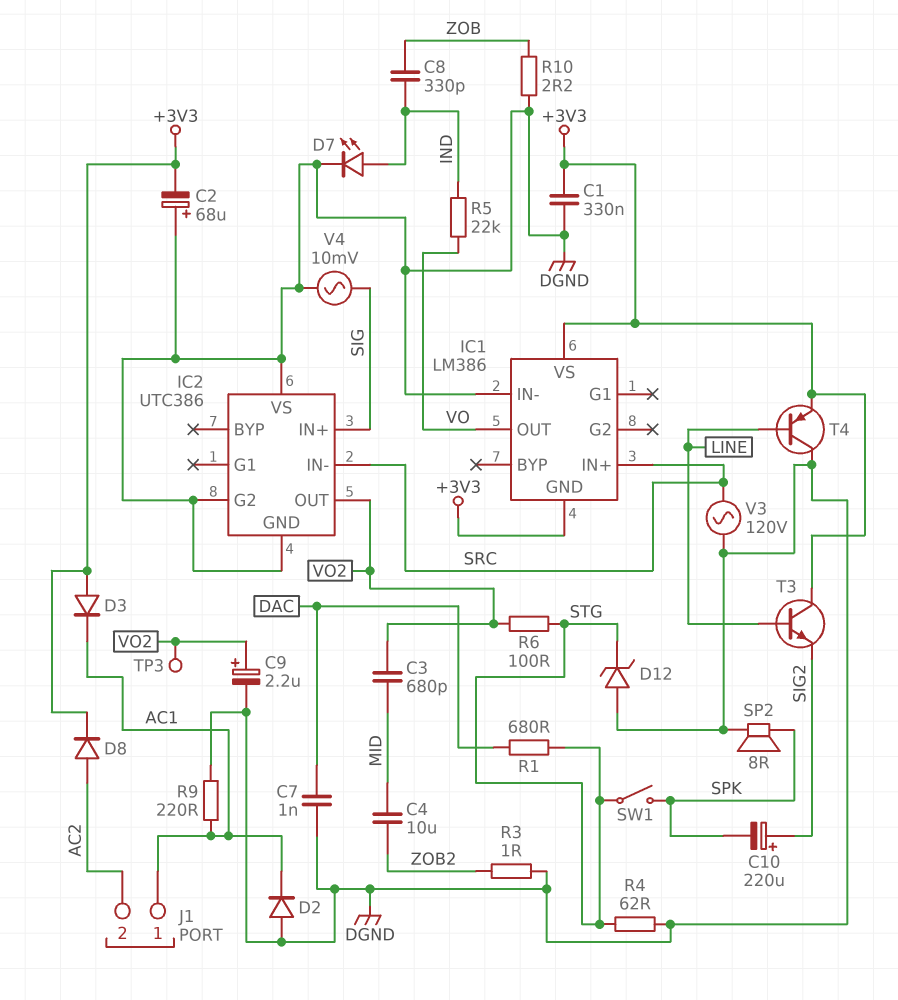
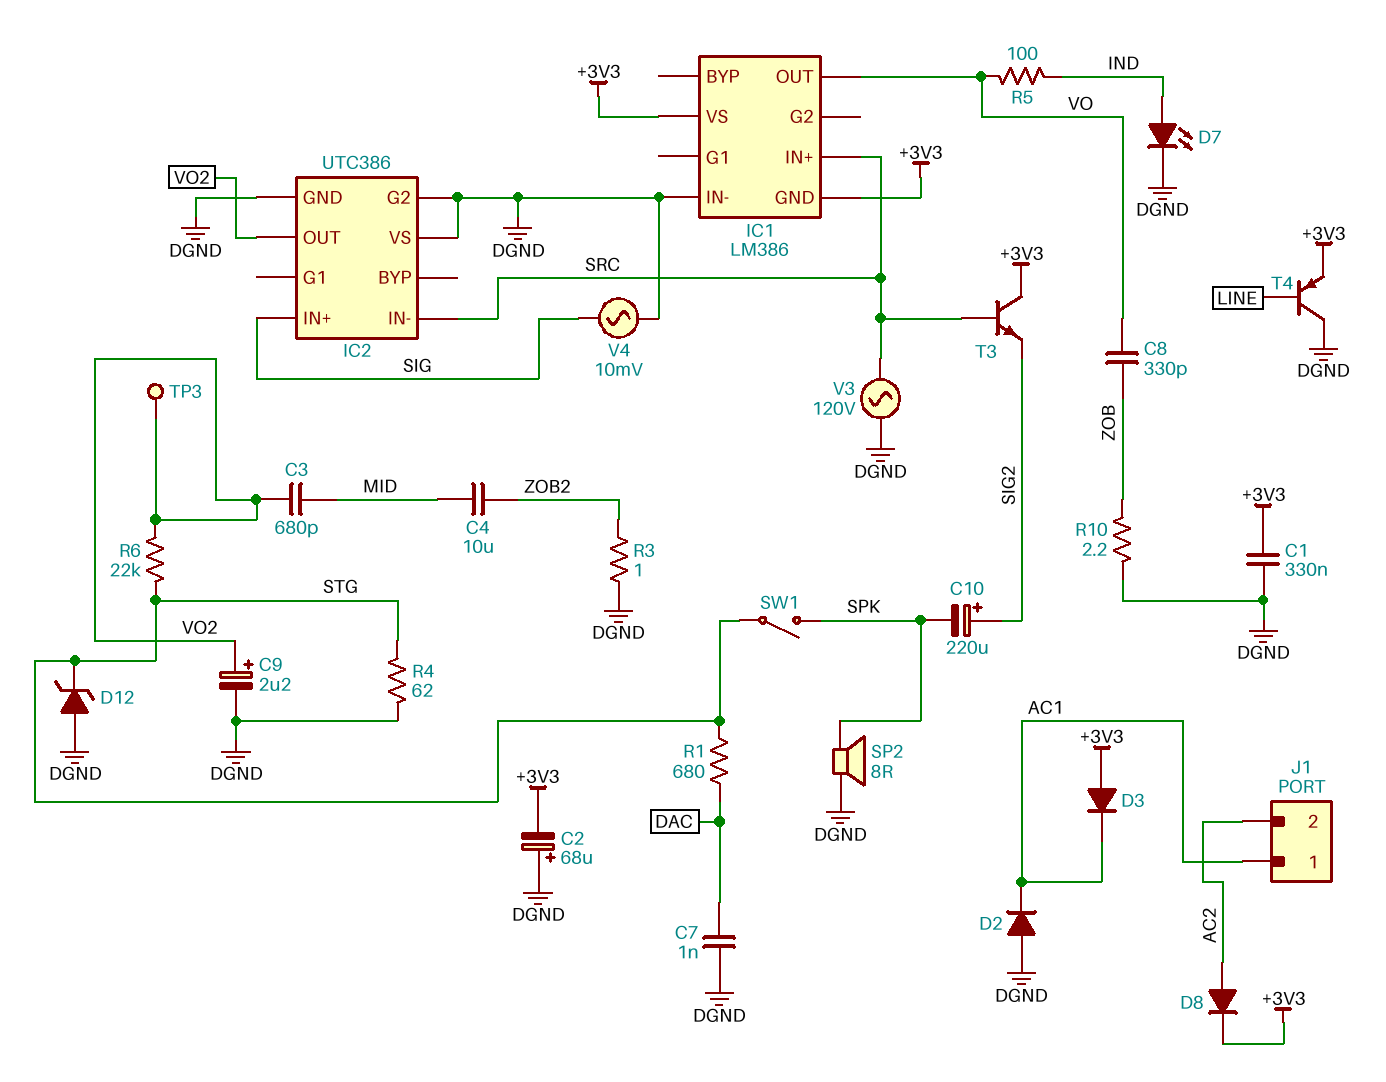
C8: 330pF (IND, ZOB) -> 330pF (VO, ZOB)
R5: 22k (IND, VO) -> 100 (IND, VO)
R6: 100 (STG, VO2) -> 22k (STG, VO2)
R9: 220 (AC1, DGND) -> none
T3: NPN (B LINE, C +3V3, E SIG2) -> NPN (B SRC, C +3V3, E SIG2)

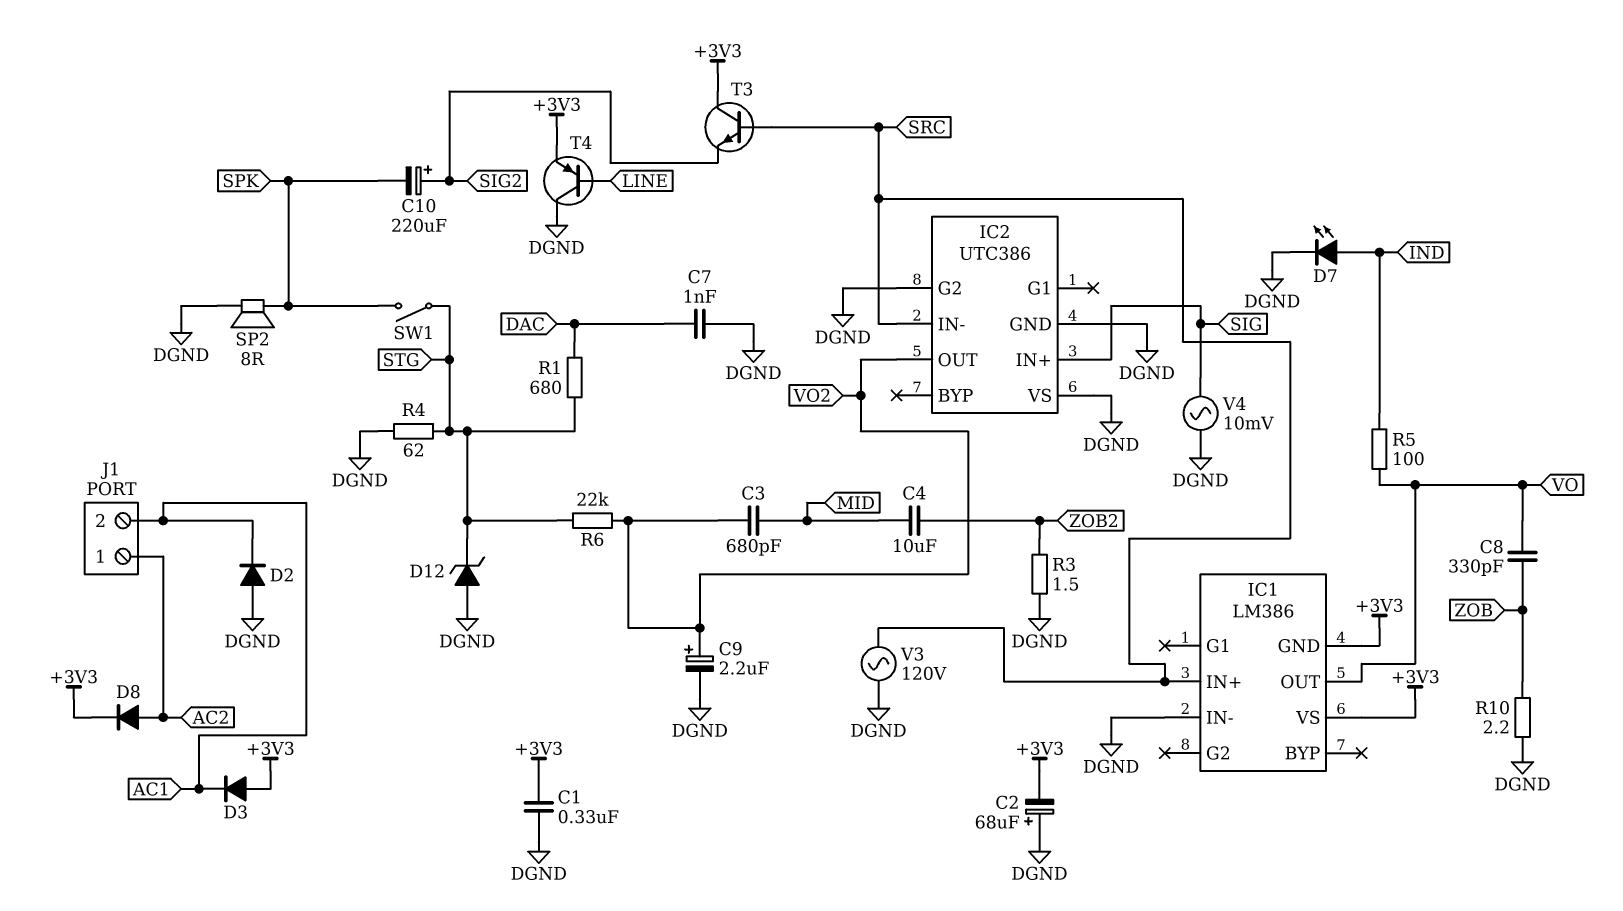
J1 pin 1: AC1 -> AC2
J1 pin 2: AC2 -> AC1
R3: 1 (DGND, ZOB2) -> 1.5 (DGND, ZOB2)
TP3: test point (VO2) -> none

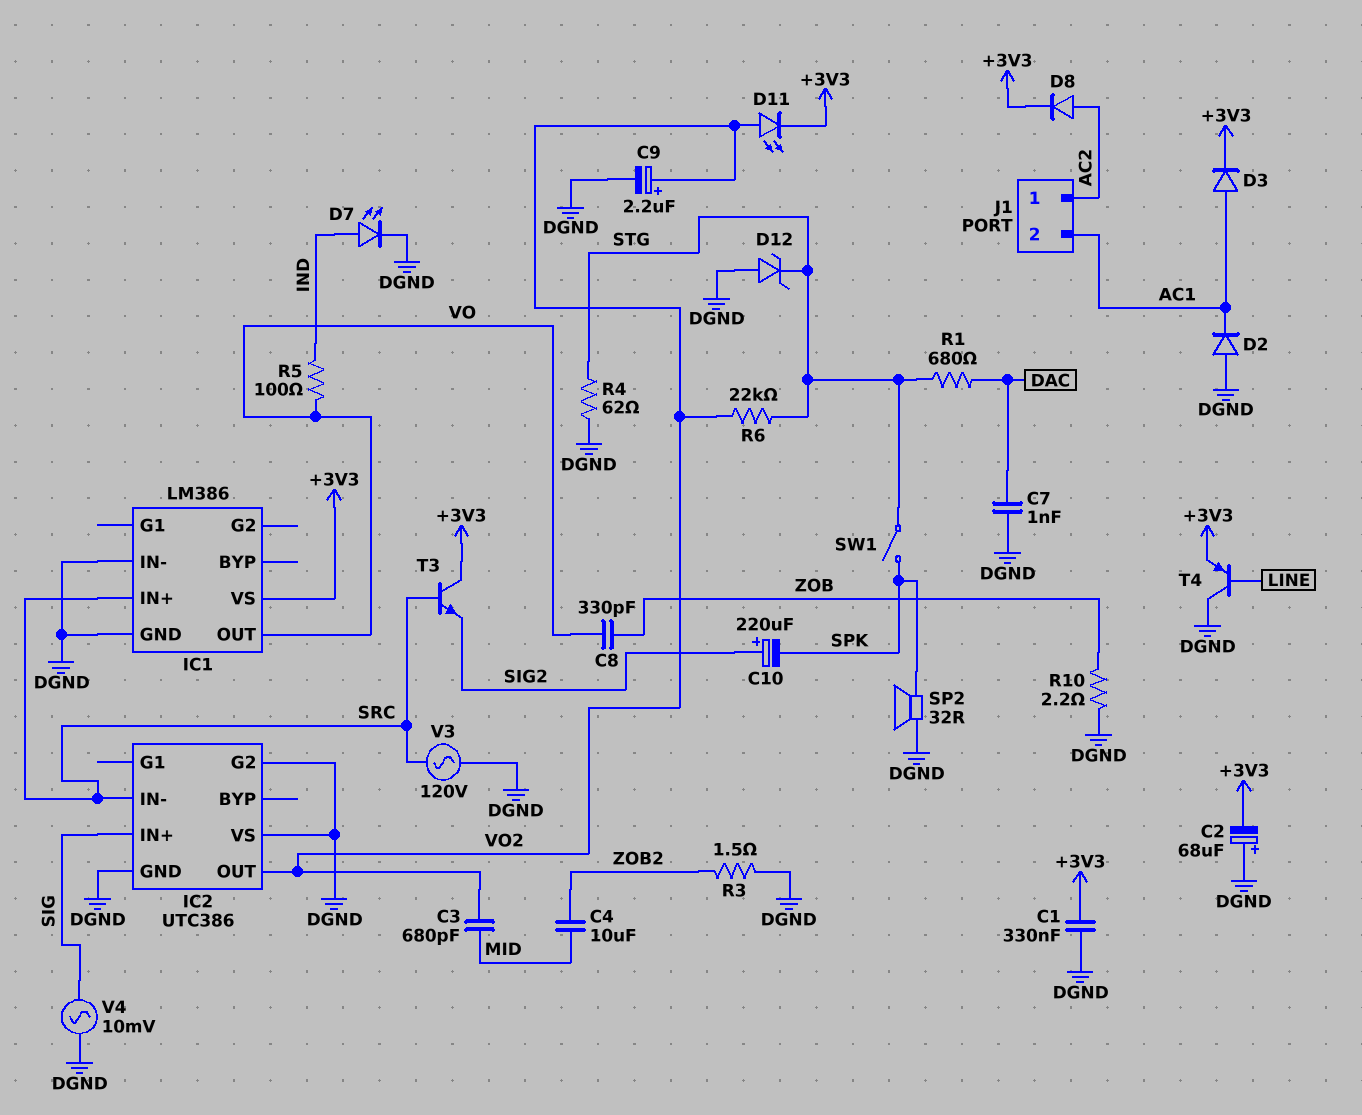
D3: diode (A +3V3, K AC1) -> diode (A AC1, K +3V3)
D11: none -> LED (A VO2, K +3V3)
IC1 pin GND: +3V3 -> DGND
SP2: speaker 8R (DGND, SPK) -> speaker 32R (DGND, SPK)

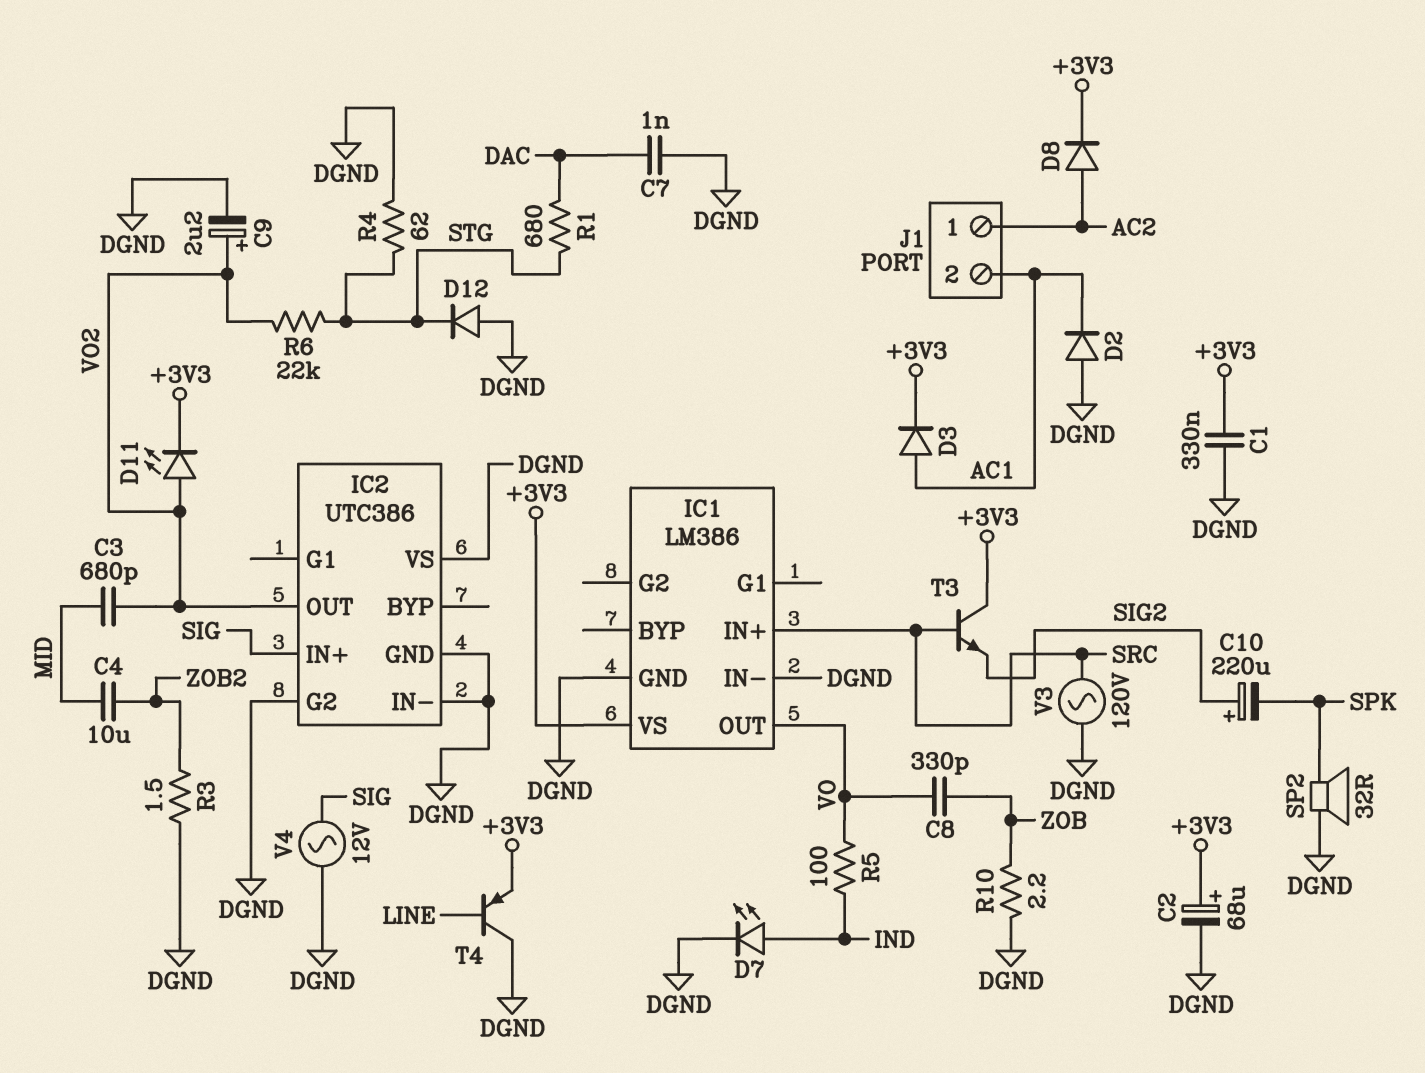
C2: 68uF (plus DGND, minus +3V3) -> 68uF (plus +3V3, minus DGND)
D12: zener (A DGND, K STG) -> diode (A DGND, K STG)
IC2 pin IN-: SRC -> DGND
SW1: switch (SPK, STG) -> none
V4: AC 10mV (DGND, SIG) -> AC 12V (DGND, SIG)

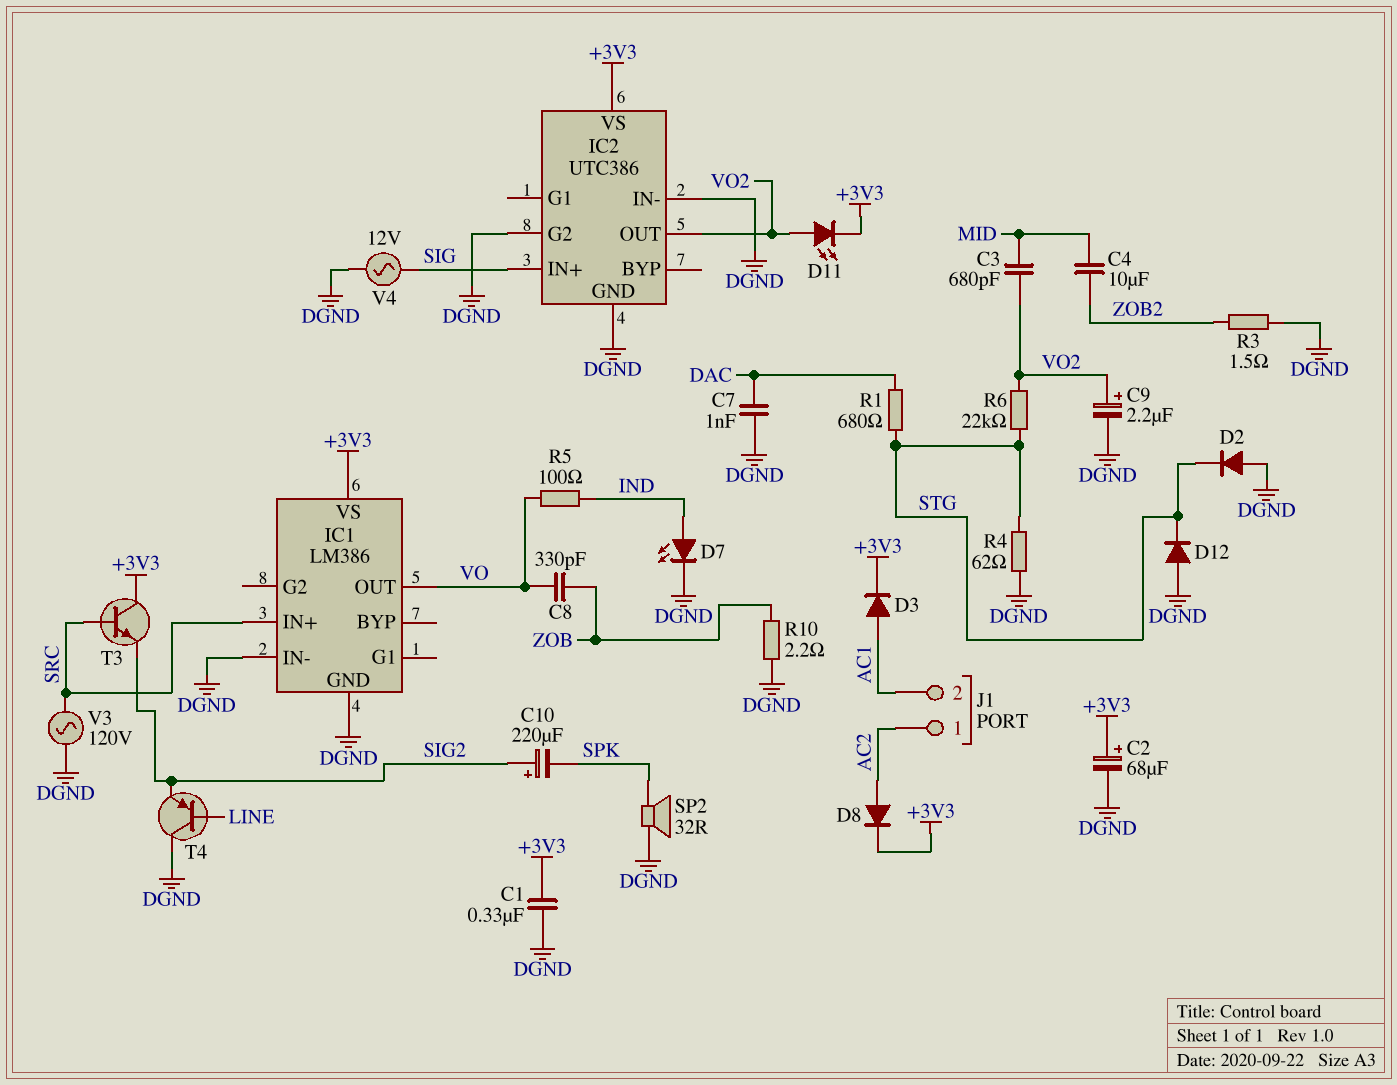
D2: diode (A DGND, K AC1) -> diode (A DGND, K STG)
IC2 pin VS: DGND -> +3V3
T4: PNP (B LINE, C DGND, E +3V3) -> PNP (B LINE, C DGND, E SIG2)

